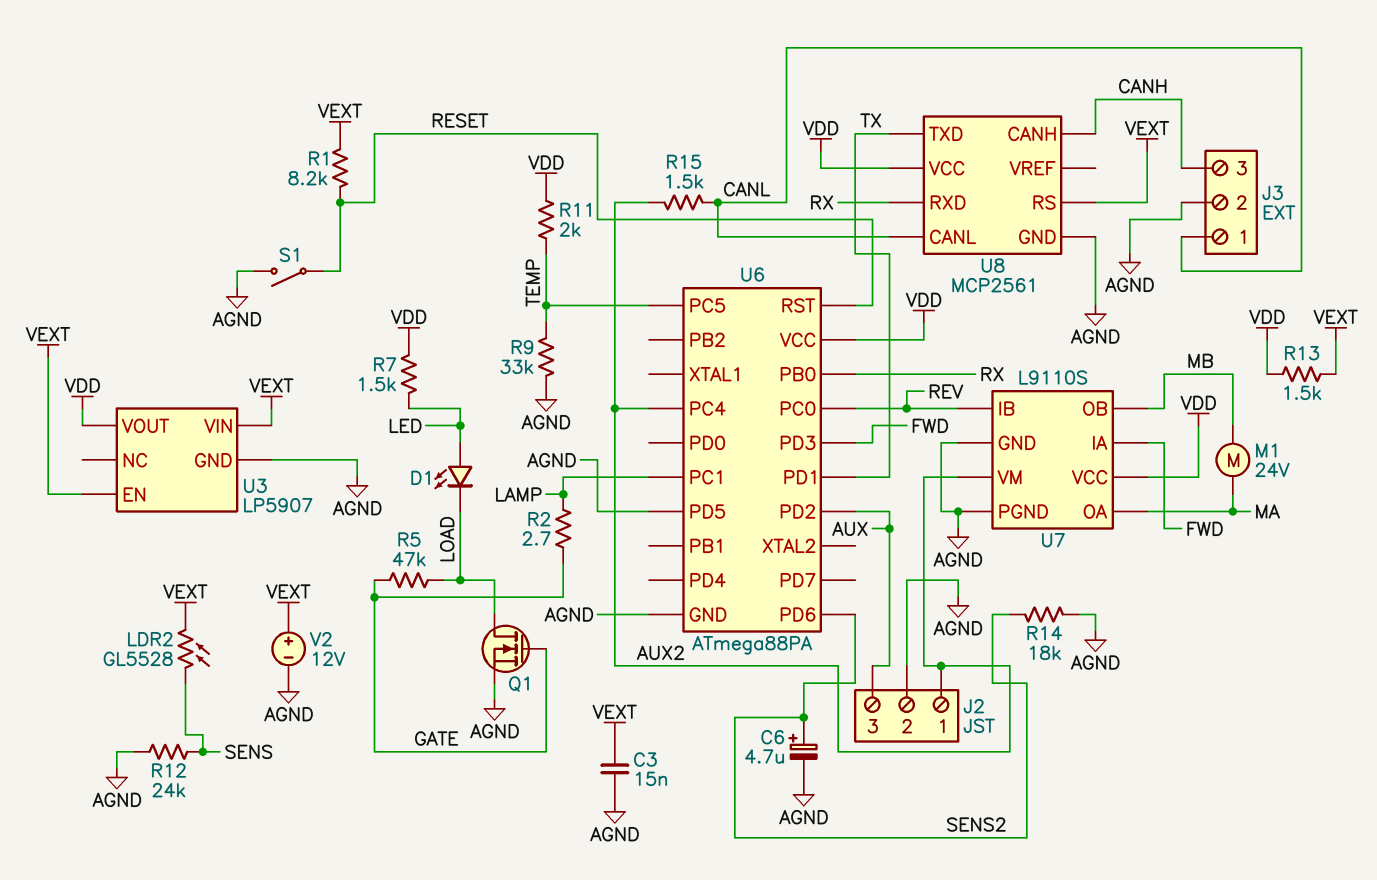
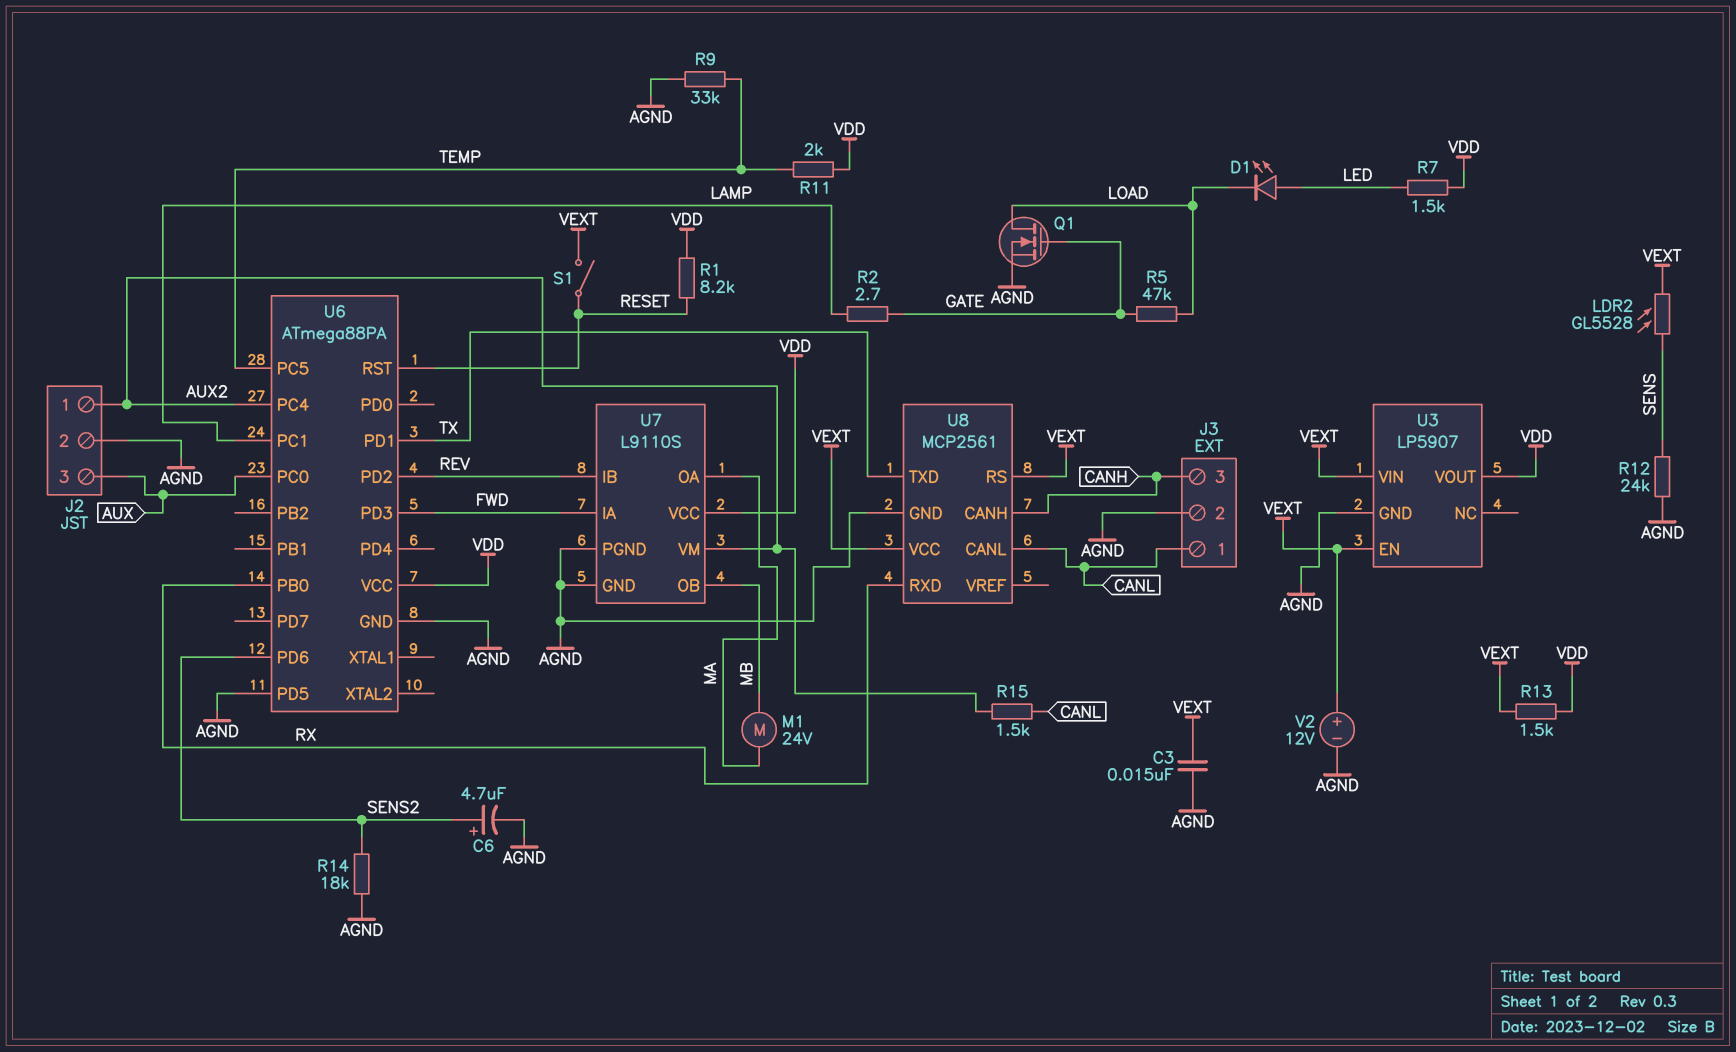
R1: 8.2k (RESET, VEXT) -> 8.2k (RESET, VDD)
S1: switch (AGND, RESET) -> switch (RESET, VEXT)
U6 pin PC0: REV -> AUX
U6 pin PD2: AUX -> REV
U8 pin VCC: VDD -> VEXT

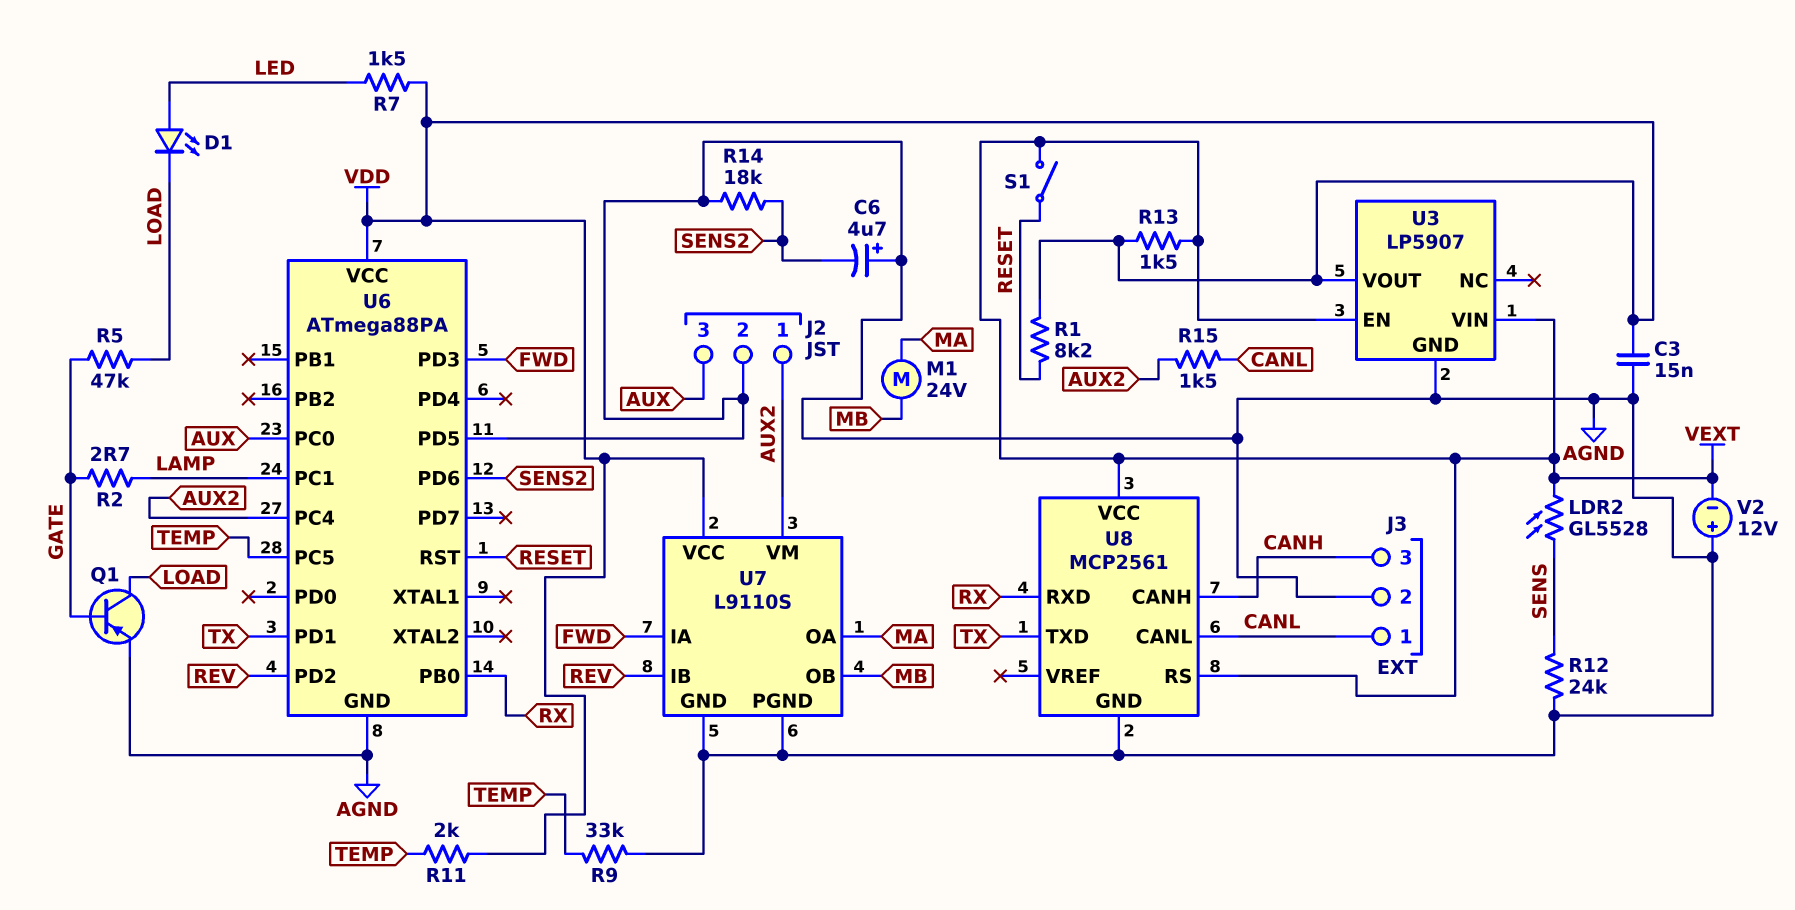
C3: 15nF (AGND, VEXT) -> 15nF (AGND, VDD)
C6: 4.7uF (plus SENS2, minus AGND) -> 4.7uF (plus AGND, minus SENS2)
Q1: NMOS (G GATE, D LOAD, S AGND) -> PNP (B GATE, C LOAD, E AGND)
V2: 12V (plus VEXT, minus AGND) -> 12V (plus AGND, minus VEXT)

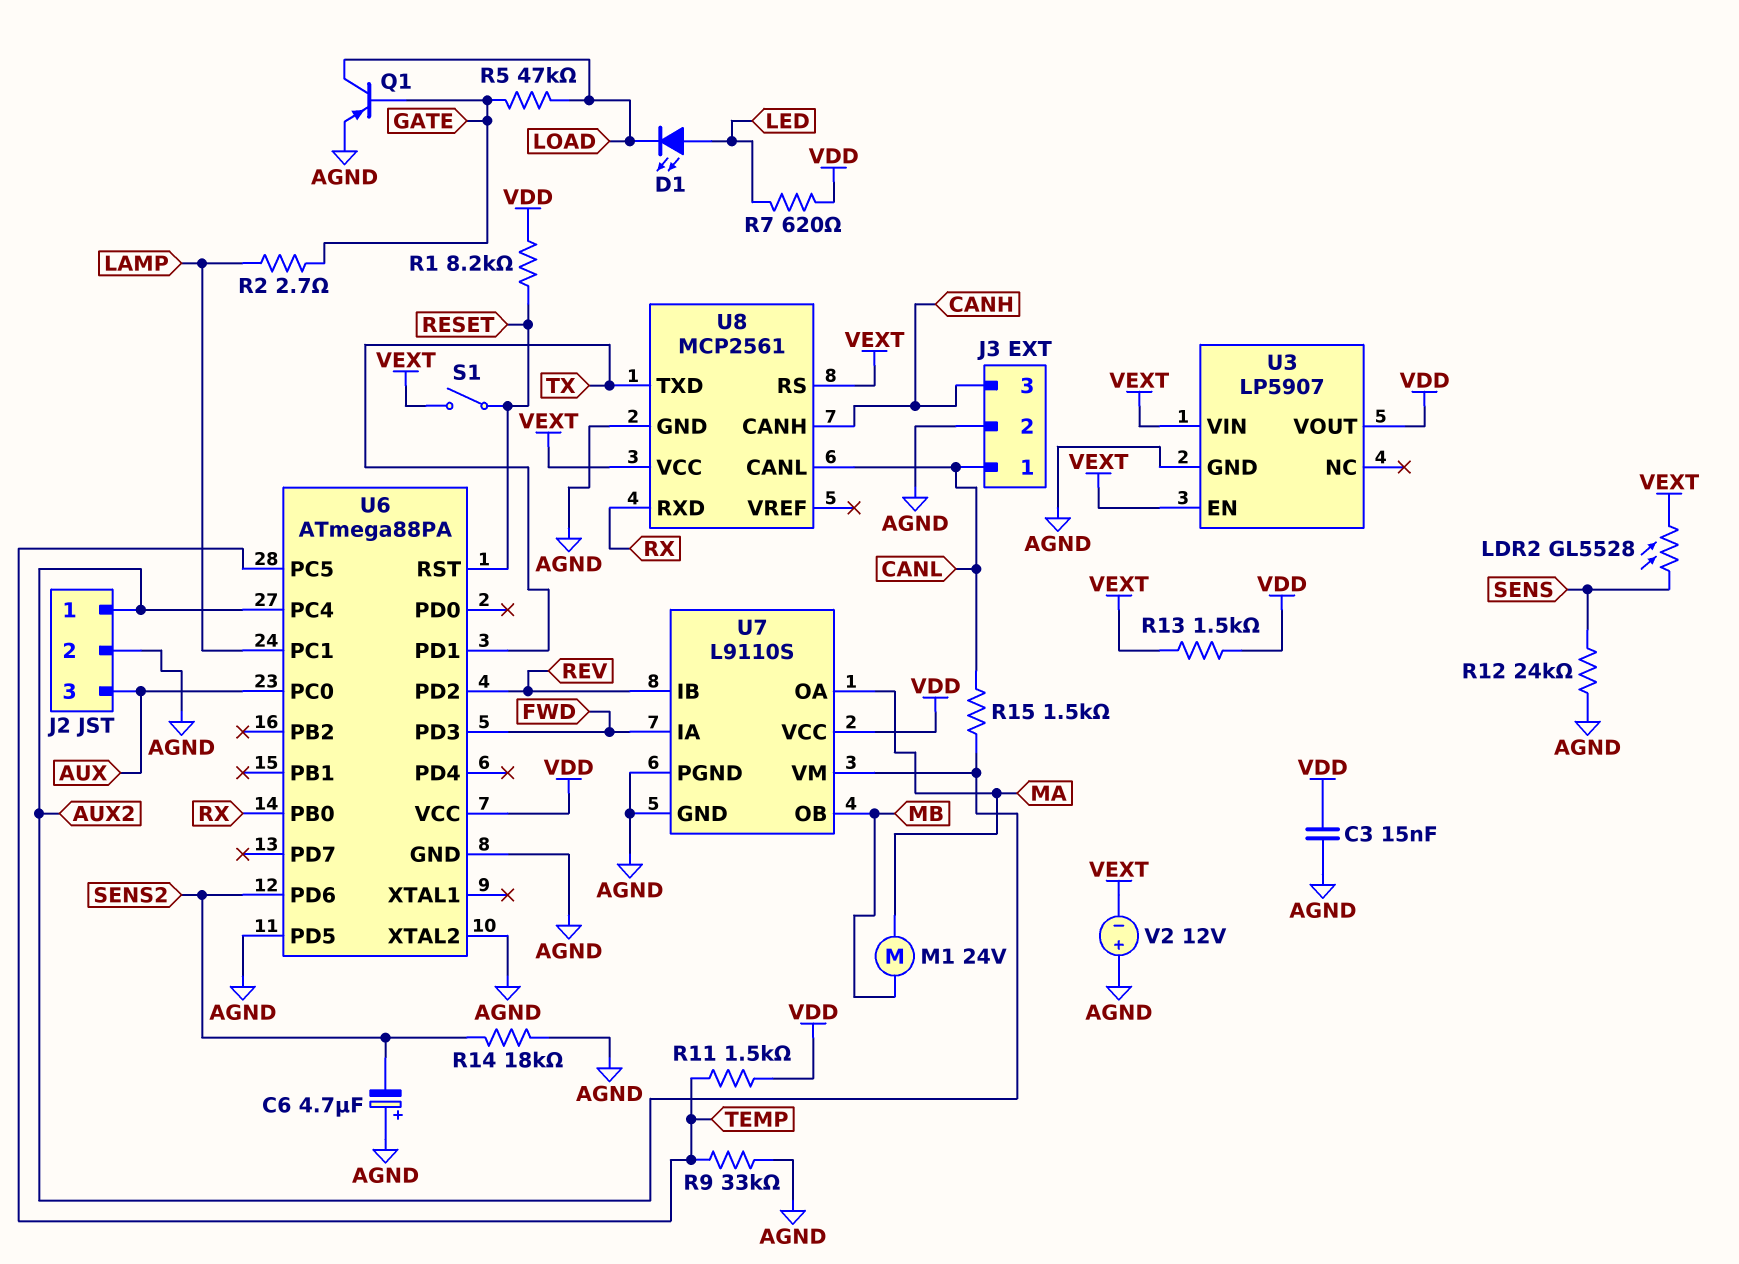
R7: 1.5k (LED, VDD) -> 620 (LED, VDD)
R11: 2k (TEMP, VDD) -> 1.5k (TEMP, VDD)
U6 pin XTAL2: none -> AGND

